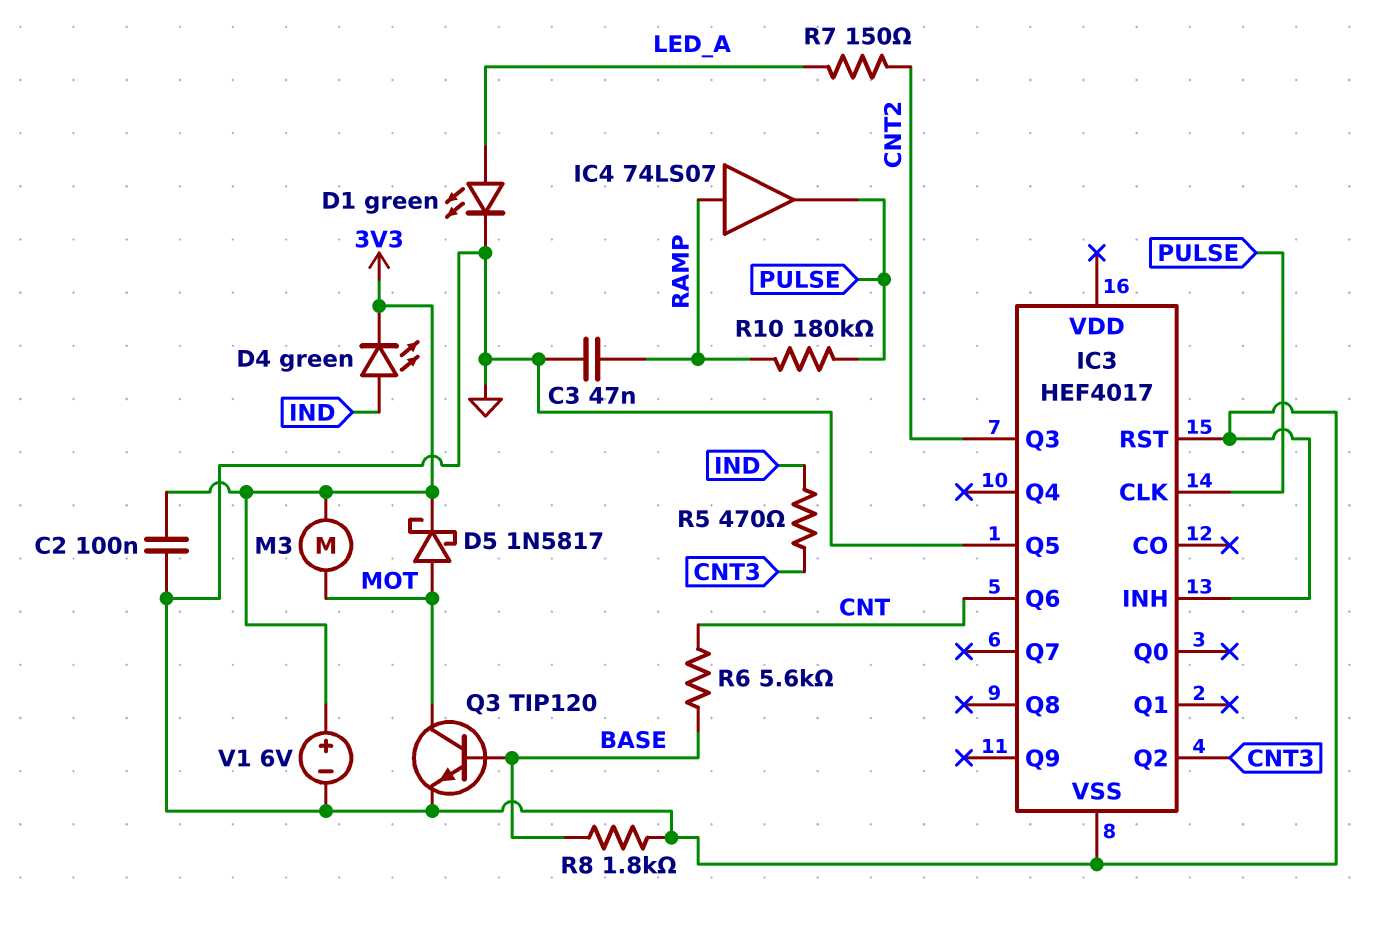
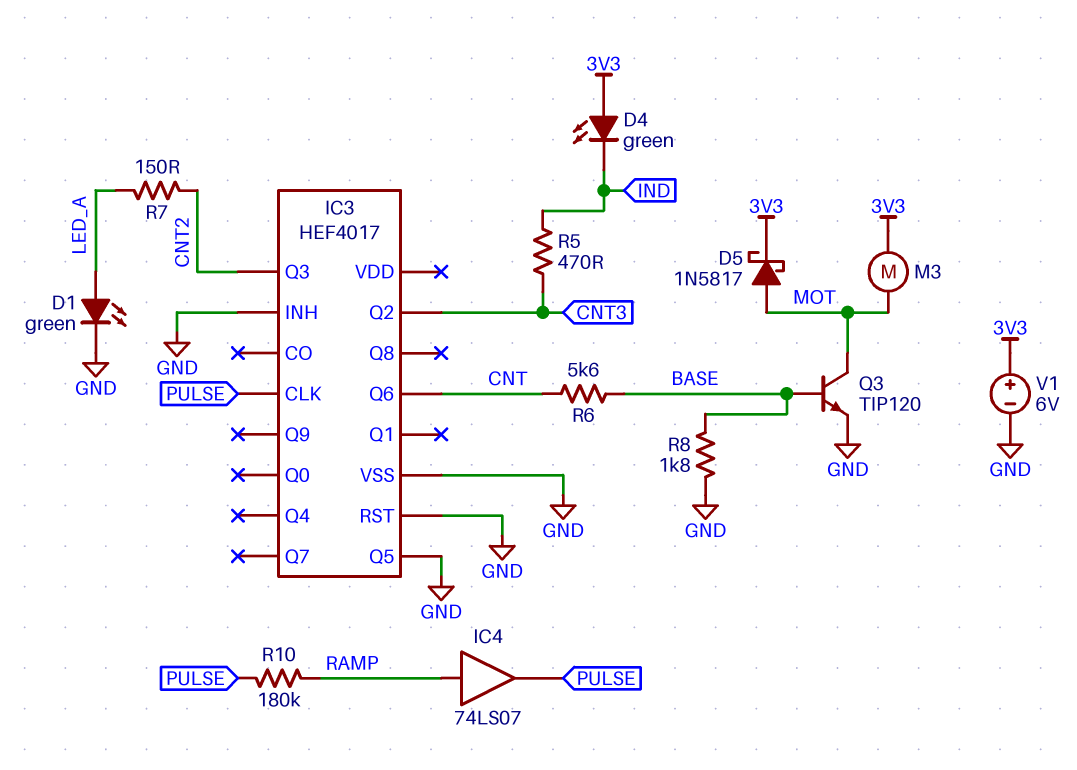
C2: 100nF (3V3, GND) -> none
C3: 47nF (GND, RAMP) -> none
D4: LED green (A IND, K 3V3) -> LED green (A 3V3, K IND)

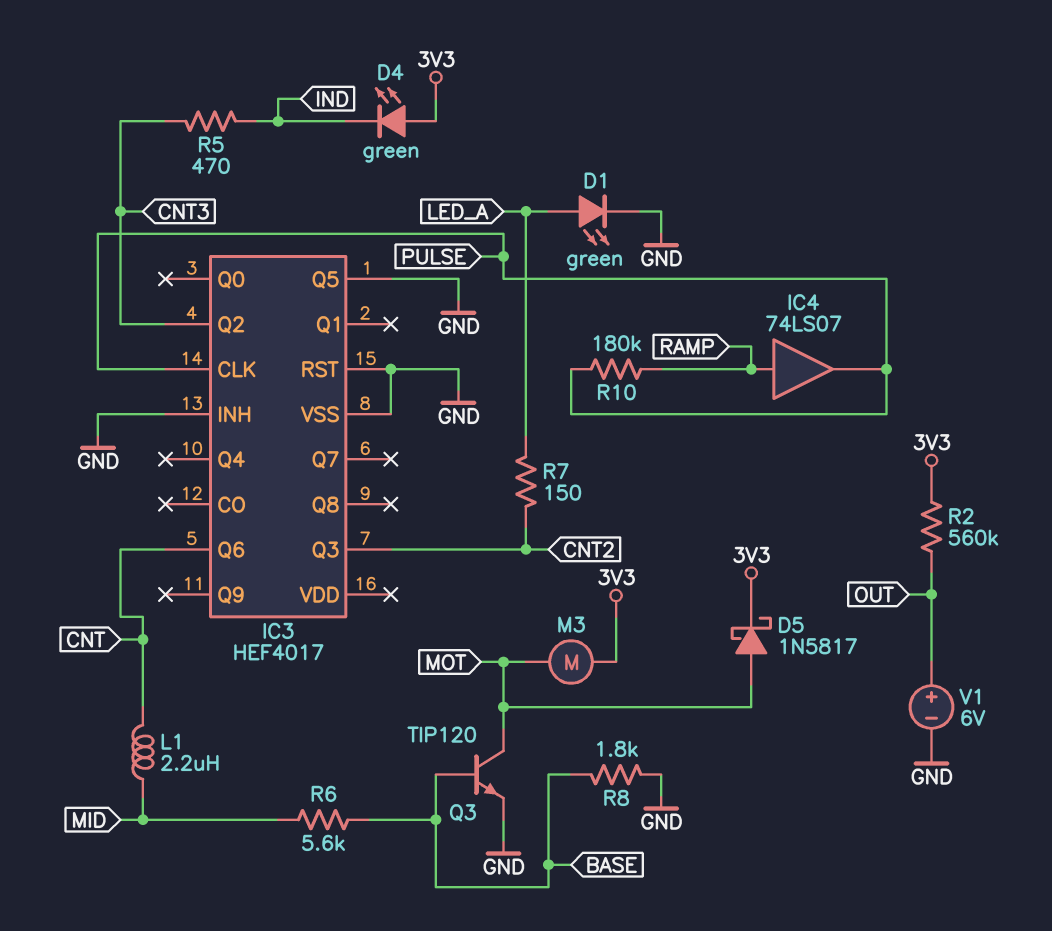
L1: none -> 2.2uH (CNT, MID)
R2: none -> 560k (3V3, OUT)
R6: 5.6k (BASE, CNT) -> 5.6k (BASE, MID)
V1: 6V (plus 3V3, minus GND) -> 6V (plus OUT, minus GND)

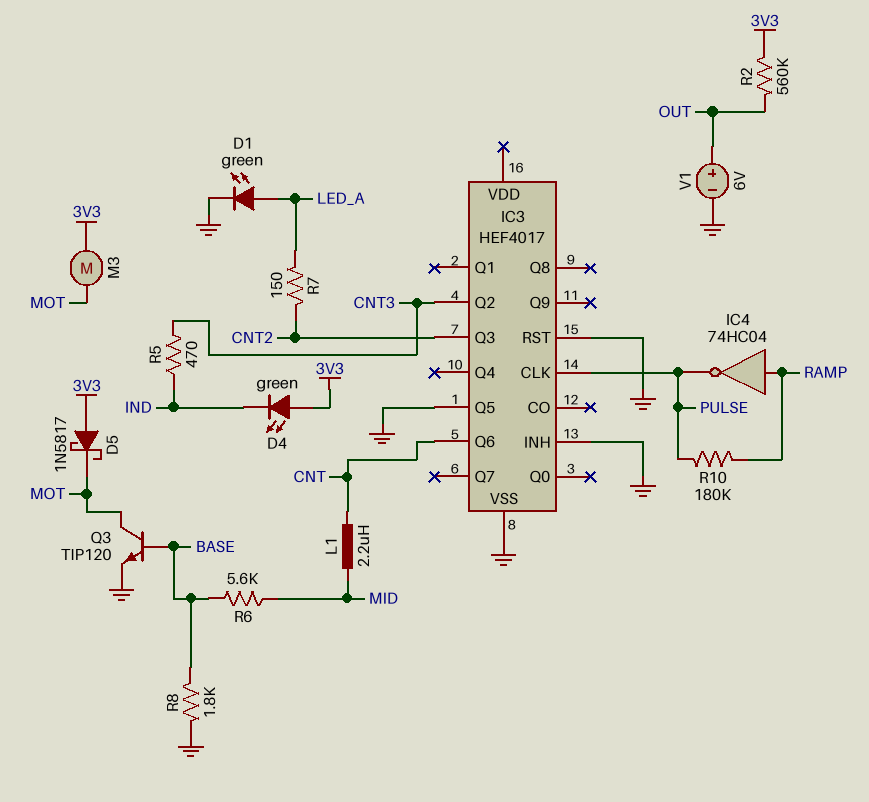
D5: schottky 1N5817 (A MOT, K 3V3) -> schottky 1N5817 (A 3V3, K MOT)
IC4: buffer 74LS07 (in RAMP, out PULSE) -> NOT 74HC04 (in RAMP, out PULSE)

